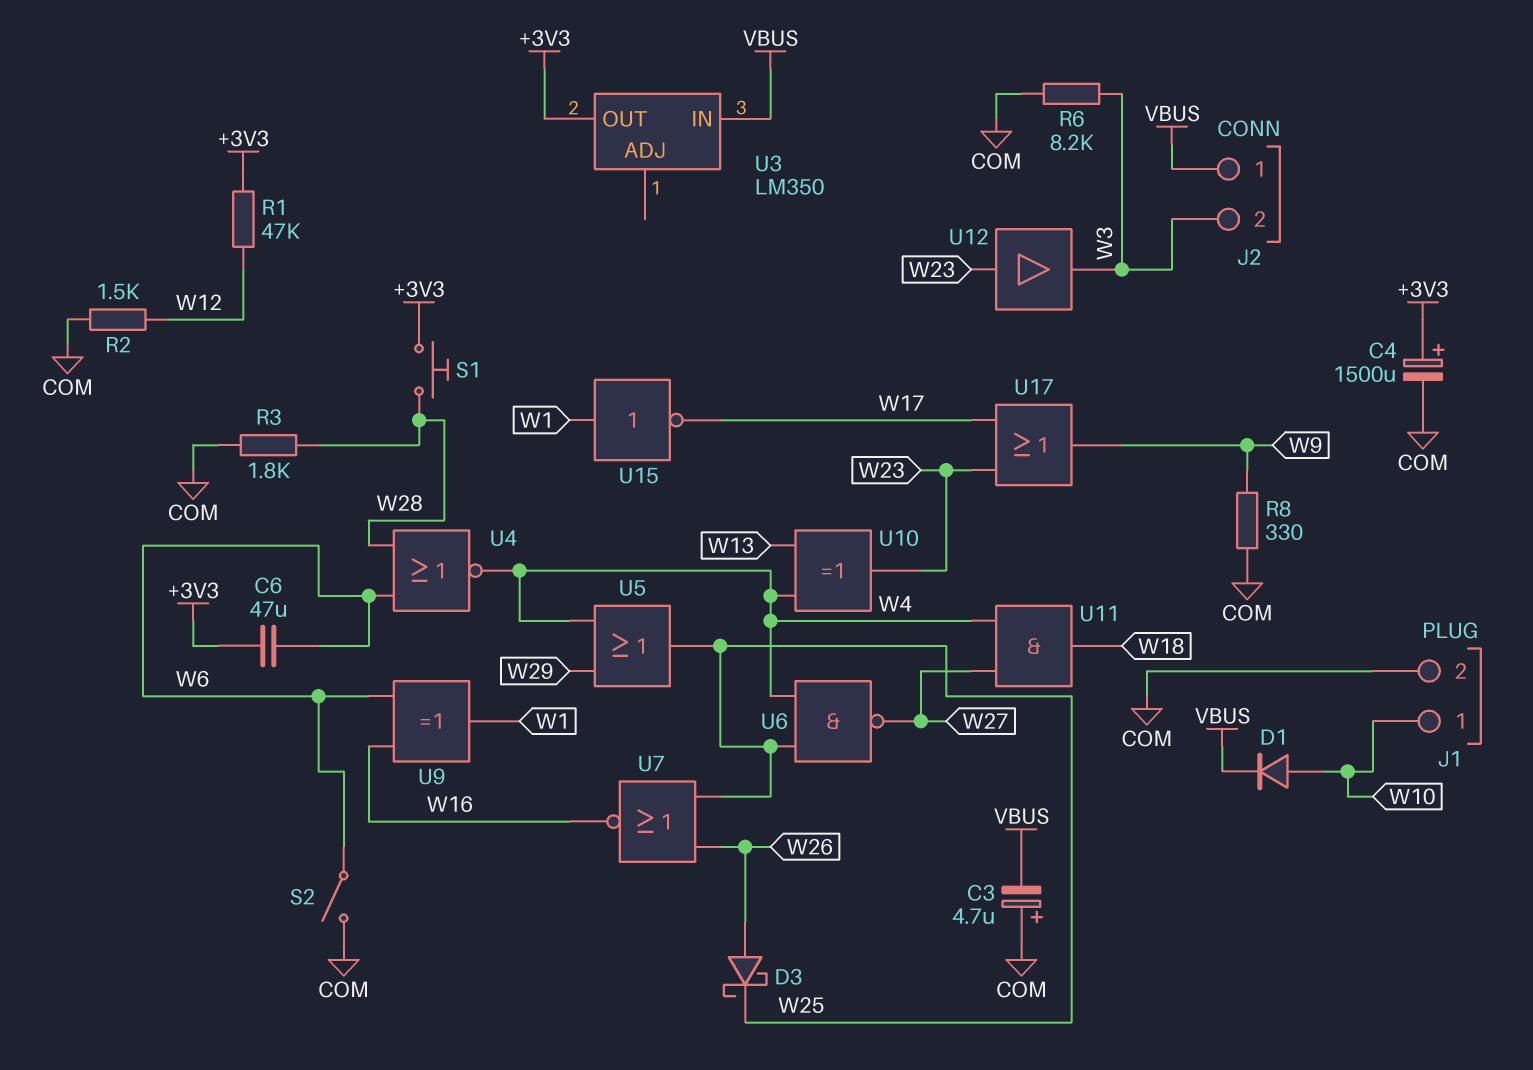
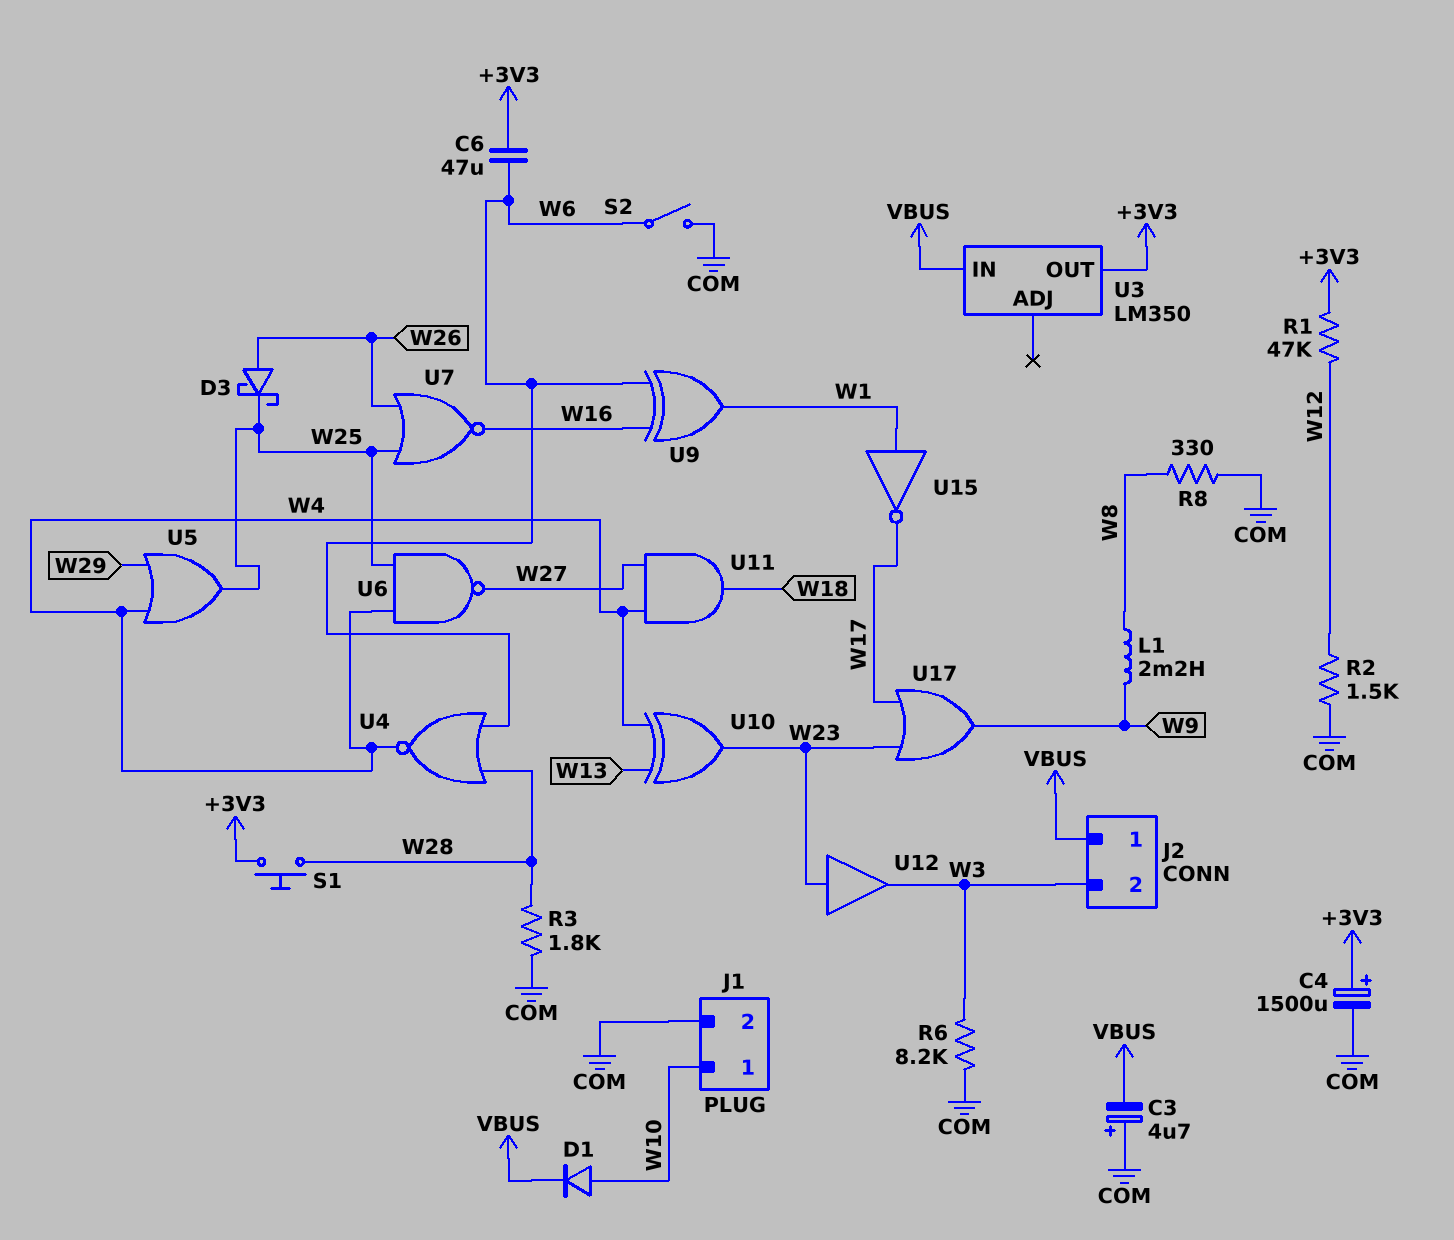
L1: none -> 2.2mH (W8, W9)
R8: 330 (COM, W9) -> 330 (COM, W8)

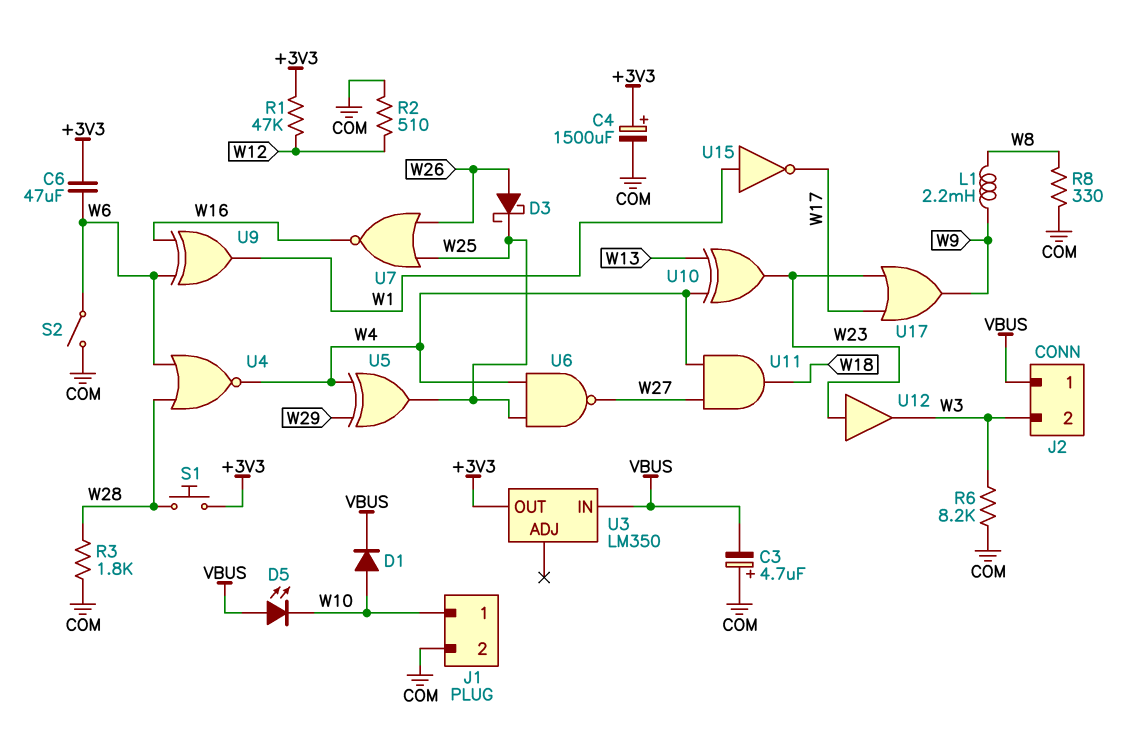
D5: none -> LED (A VBUS, K W10)
R2: 1.5k (COM, W12) -> 510 (COM, W12)
U5: OR (in W4, in W29, out W25) -> XOR (in W4, in W29, out W25)

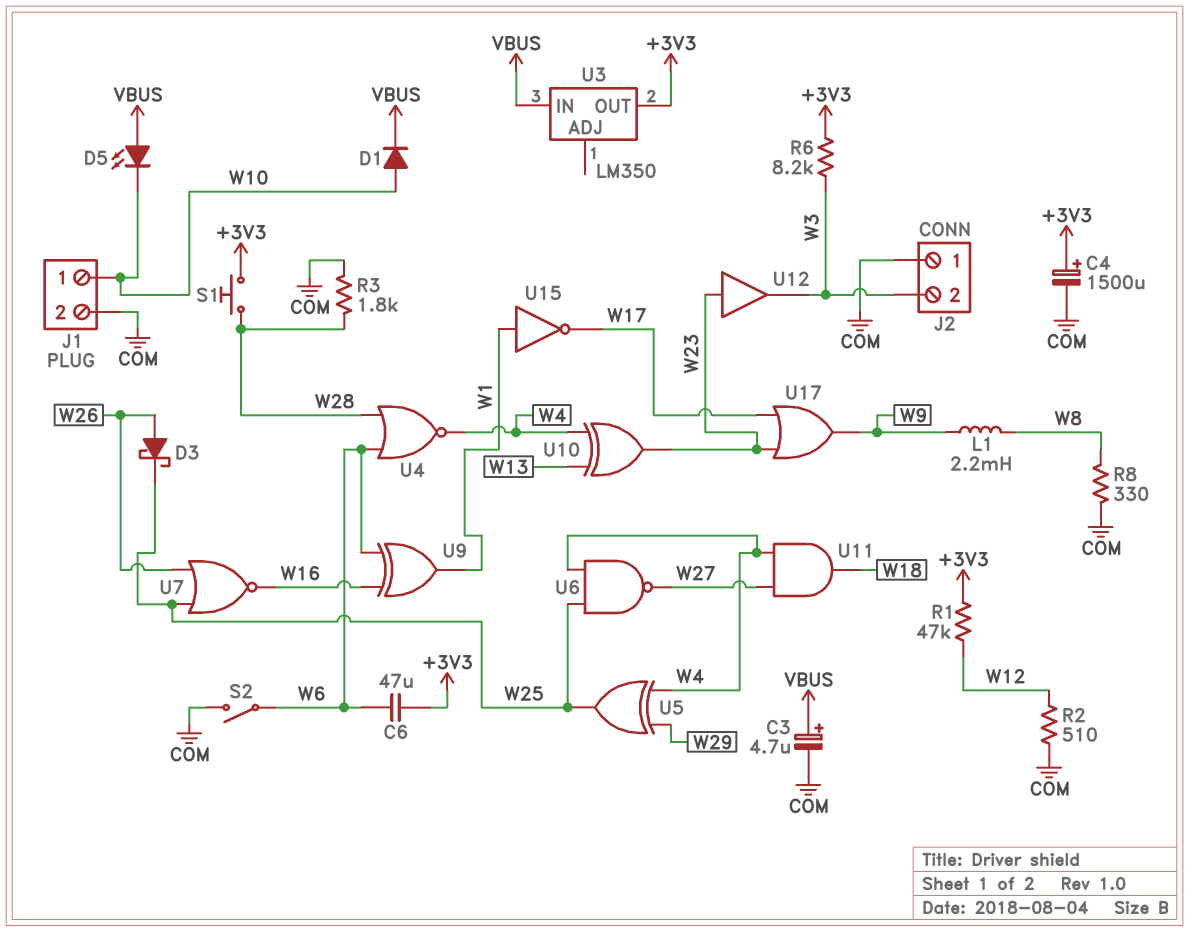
C3: 4.7uF (plus COM, minus VBUS) -> 4.7uF (plus VBUS, minus COM)
J2 pin 1: VBUS -> COM
R6: 8.2k (COM, W3) -> 8.2k (+3V3, W3)

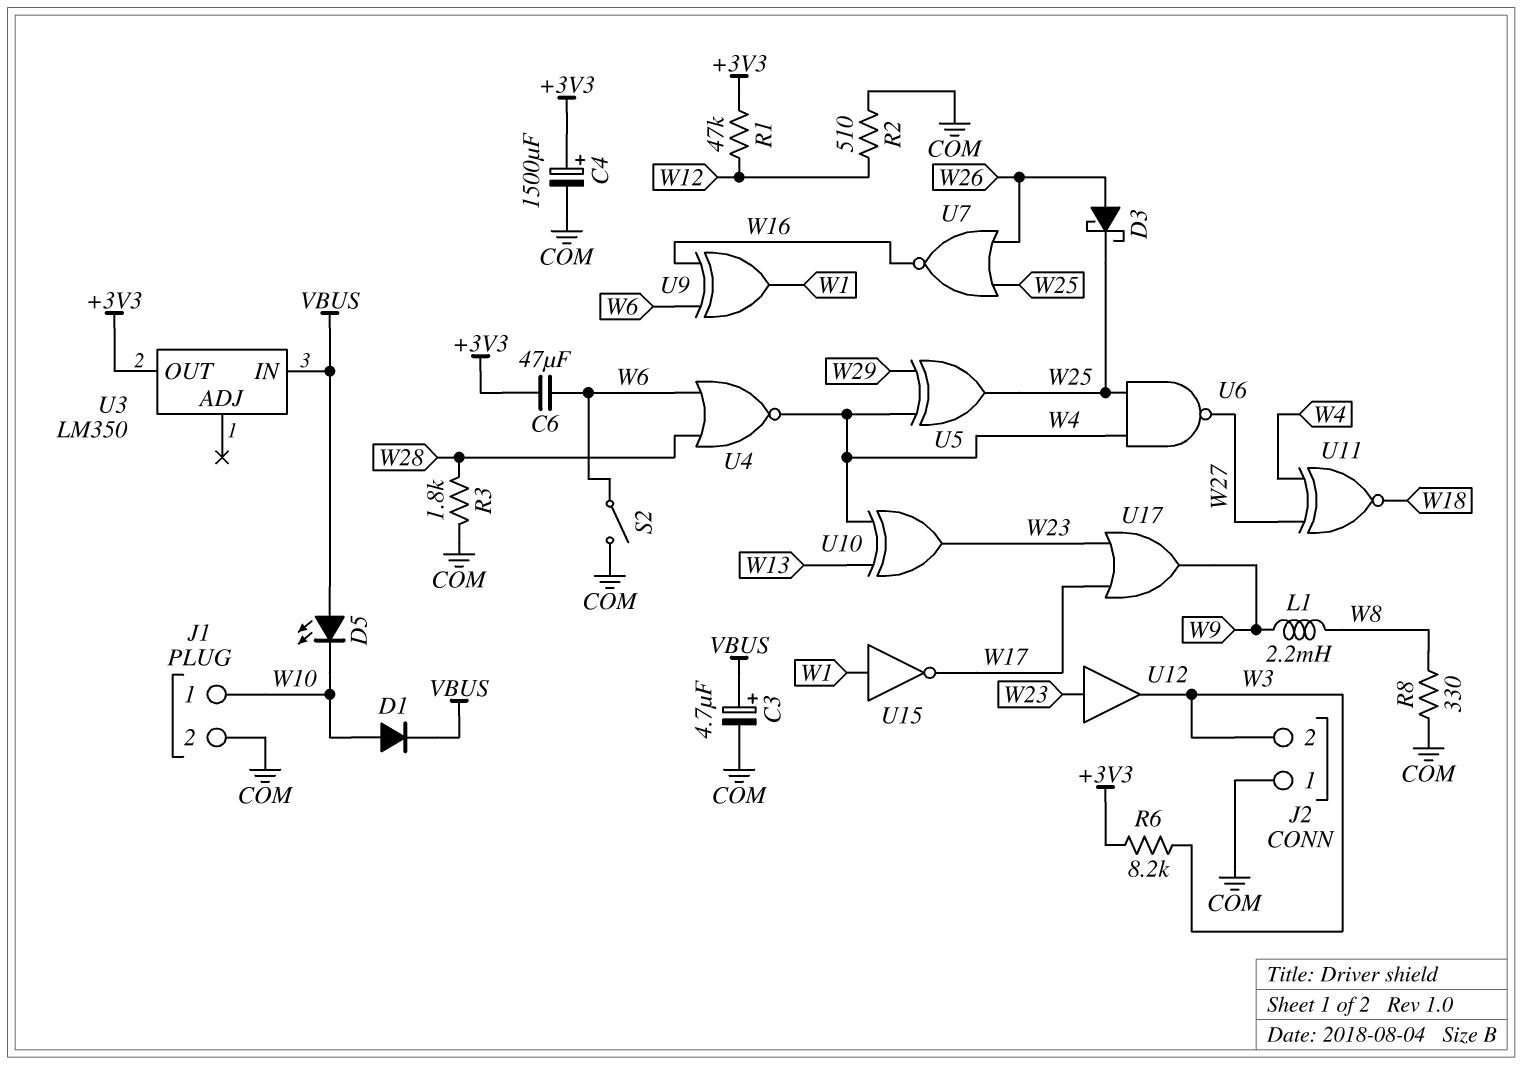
S1: button (+3V3, W28) -> none
U11: AND (in W4, in W27, out W18) -> XNOR (in W4, in W27, out W18)

